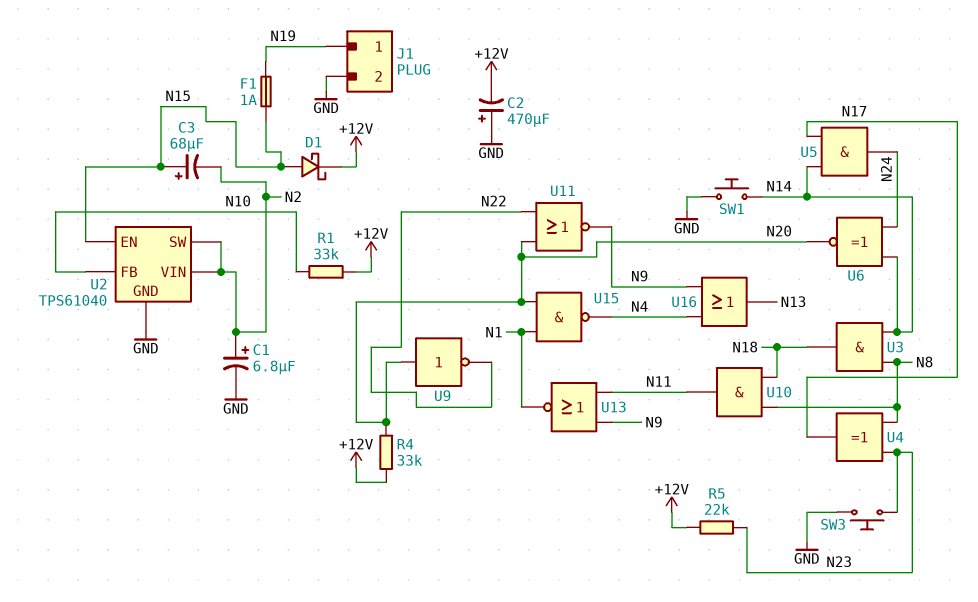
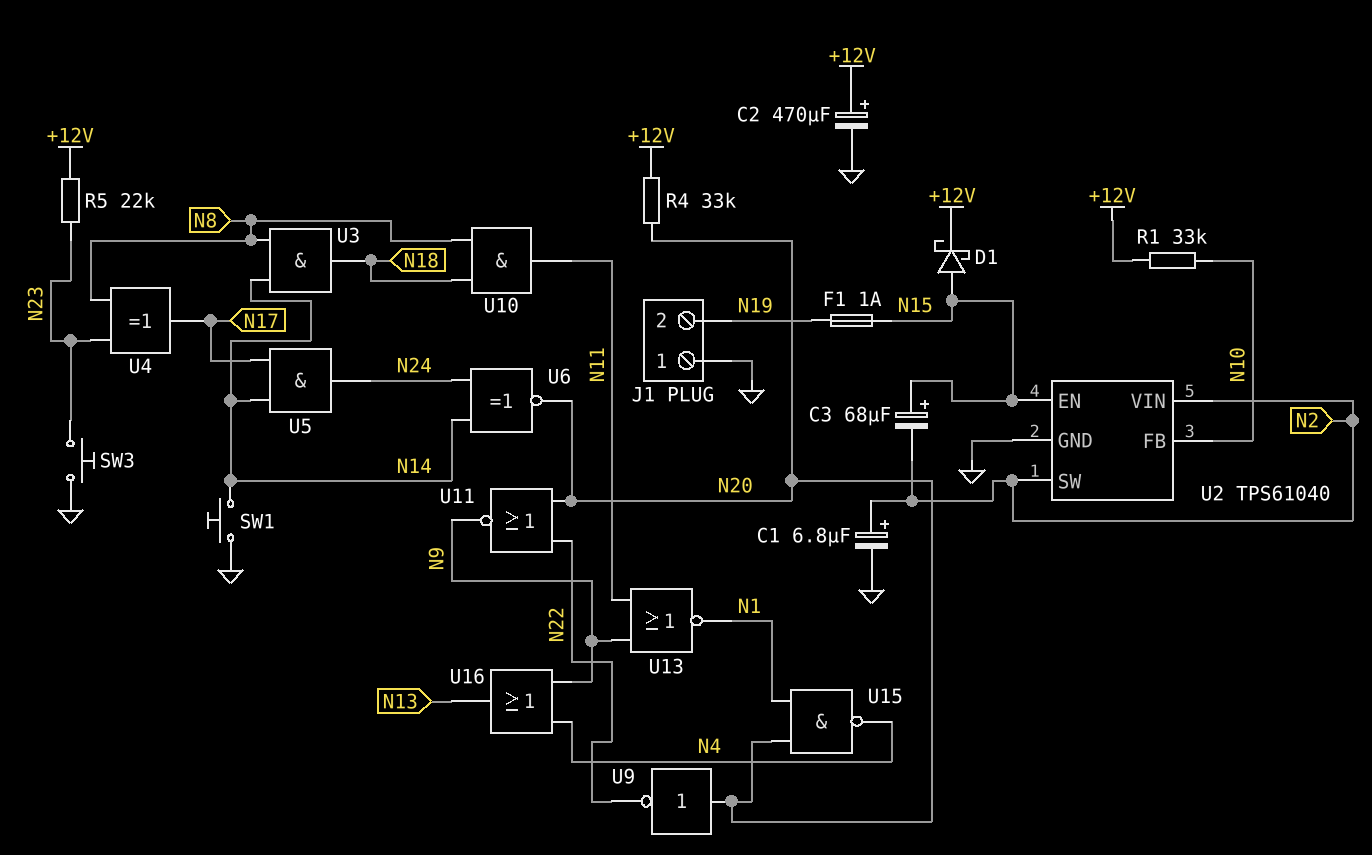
C2: 470uF (plus GND, minus +12V) -> 470uF (plus +12V, minus GND)
J1 pin 1: N19 -> GND
J1 pin 2: GND -> N19

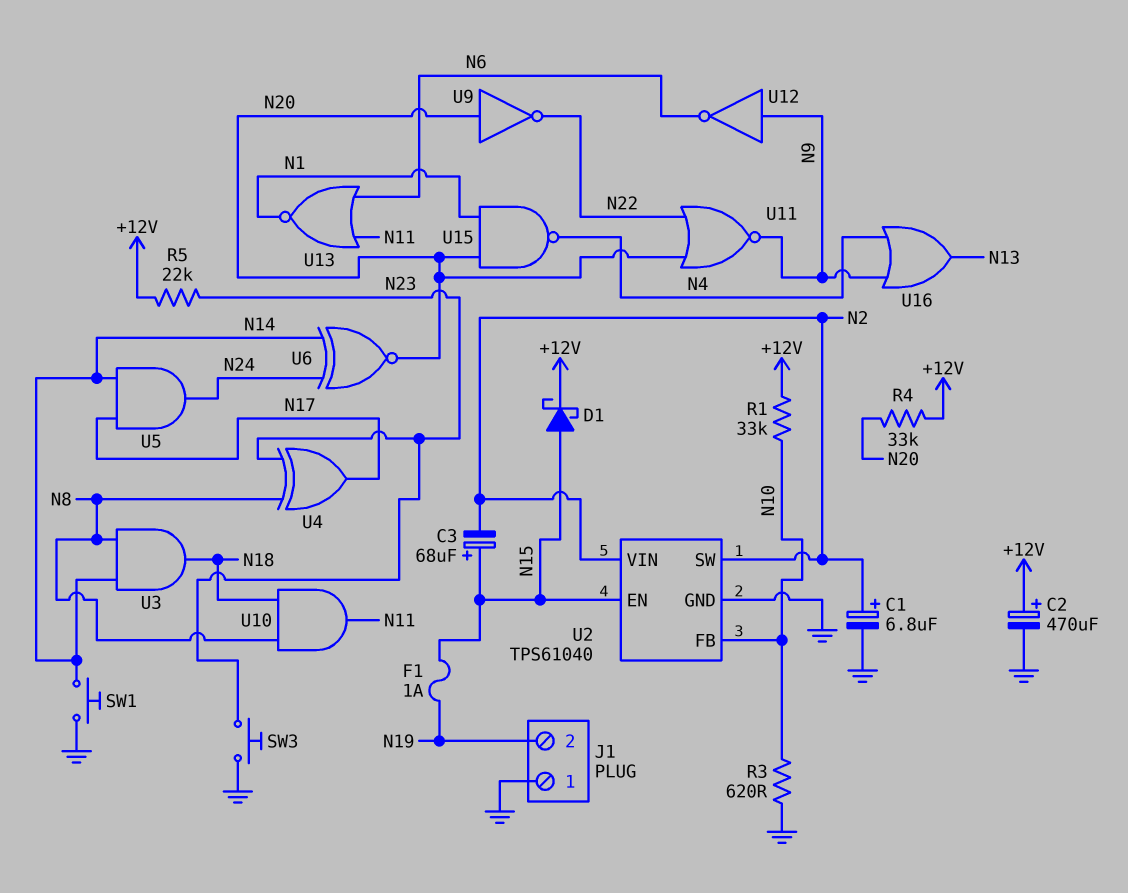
R3: none -> 620 (GND, N10)
U12: none -> NOT (in N9, out N6)
U13: NOR (in N9, in N11, out N1) -> NOR (in N6, in N11, out N1)

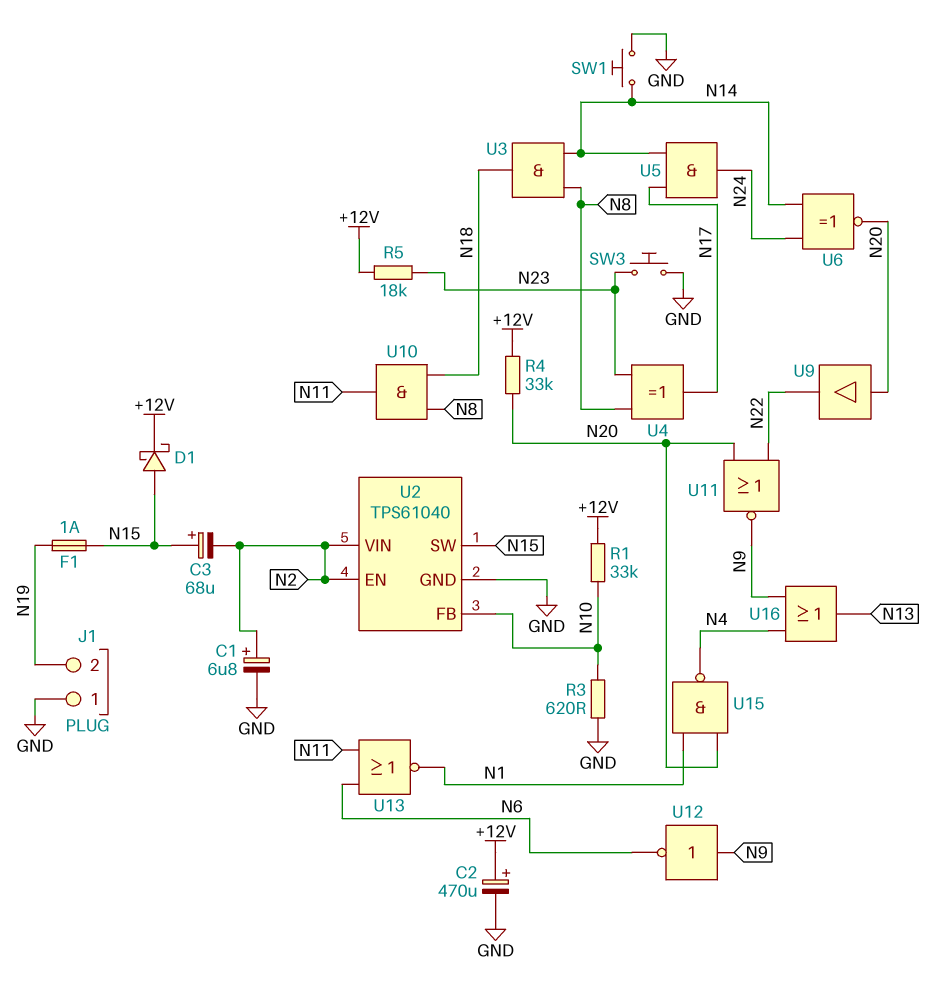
R5: 22k (+12V, N23) -> 18k (+12V, N23)
U2 pin EN: N15 -> N2
U2 pin SW: N2 -> N15
U9: NOT (in N20, out N22) -> buffer (in N20, out N22)

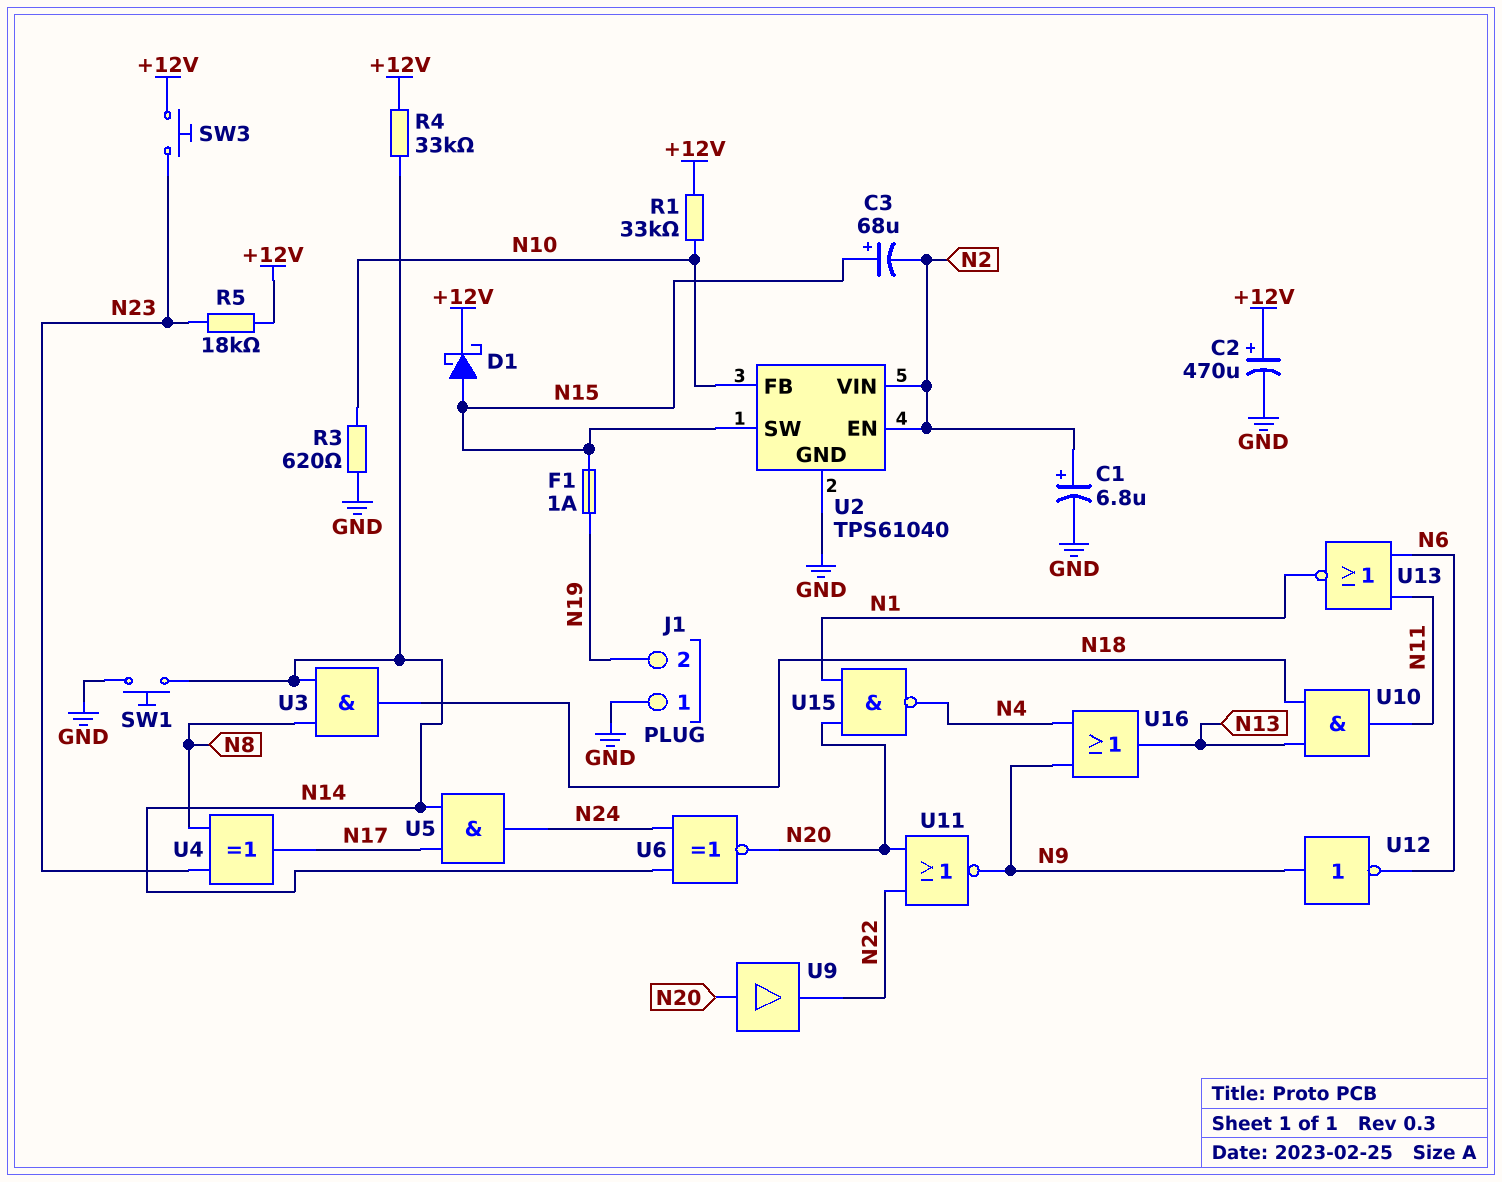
R4: 33k (+12V, N20) -> 33k (+12V, N14)
SW3: button (GND, N23) -> button (+12V, N23)
U10: AND (in N8, in N18, out N11) -> AND (in N13, in N18, out N11)

